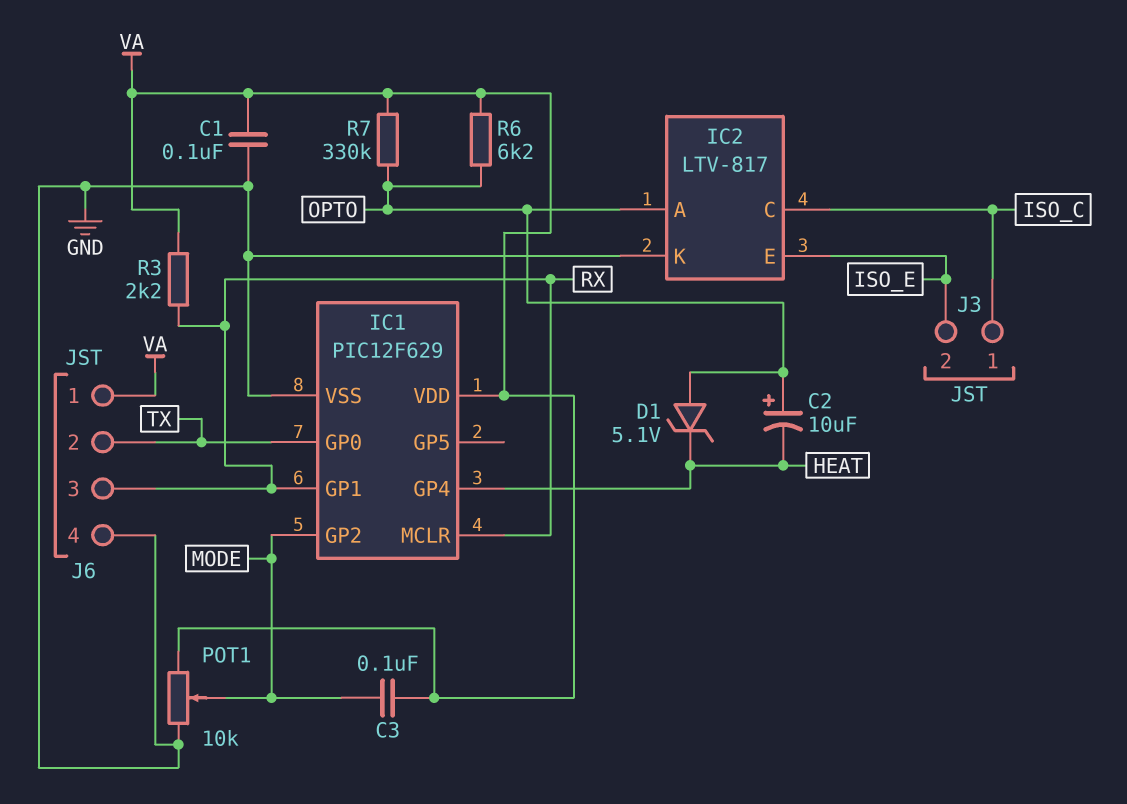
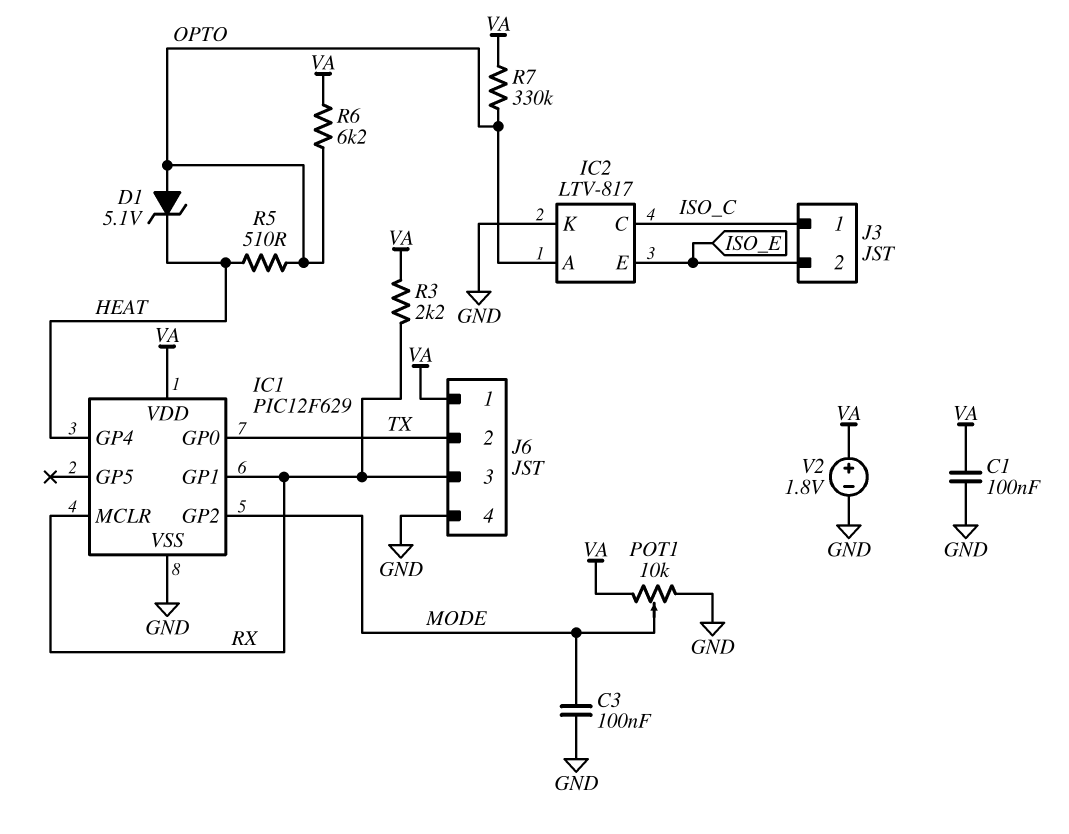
C2: 10uF (plus OPTO, minus HEAT) -> none
C3: 100nF (MODE, VA) -> 100nF (GND, MODE)
R5: none -> 510 (HEAT, OPTO)
V2: none -> 1.8V (plus VA, minus GND)

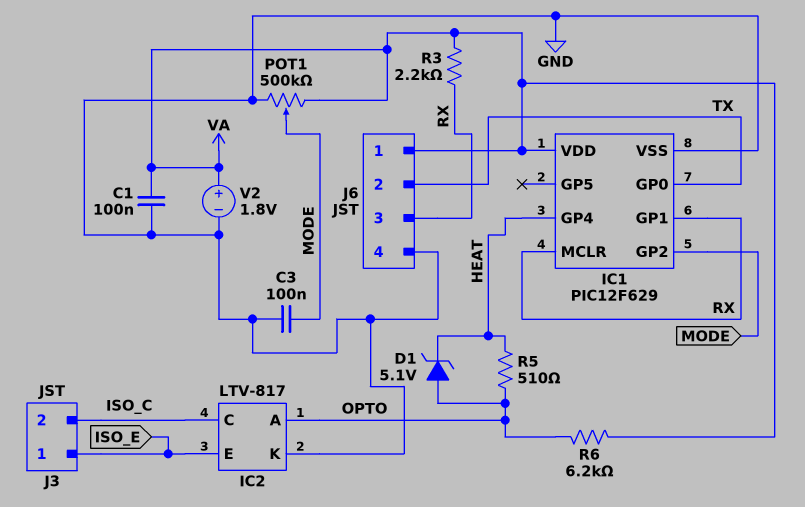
J3 pin 1: ISO_C -> ISO_E
J3 pin 2: ISO_E -> ISO_C
POT1: 10k (GND, VA, wiper MODE) -> 500k (GND, VA, wiper MODE)
R7: 330k (OPTO, VA) -> none

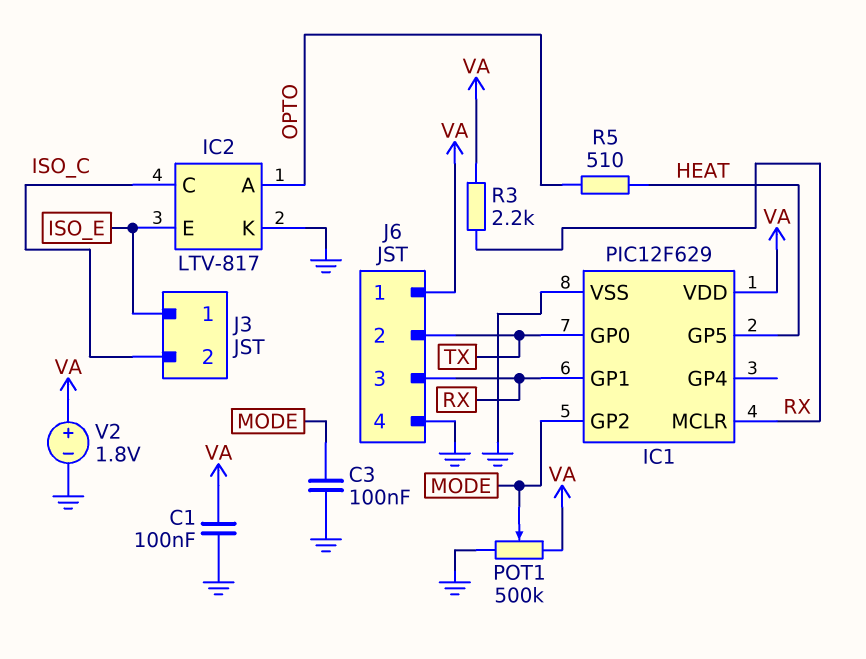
D1: zener 5.1V (A OPTO, K HEAT) -> none
IC1 pin GP4: HEAT -> none
IC1 pin GP5: none -> HEAT
R6: 6.2k (OPTO, VA) -> none

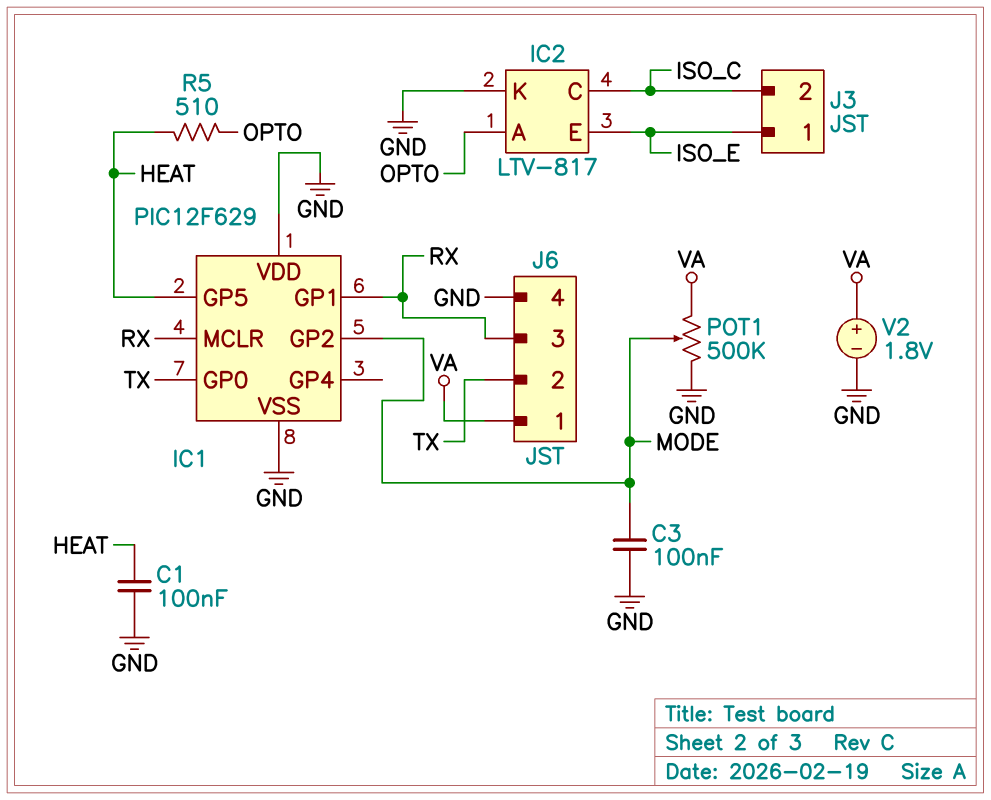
C1: 100nF (GND, VA) -> 100nF (GND, HEAT)
IC1 pin VDD: VA -> GND
R3: 2.2k (RX, VA) -> none

